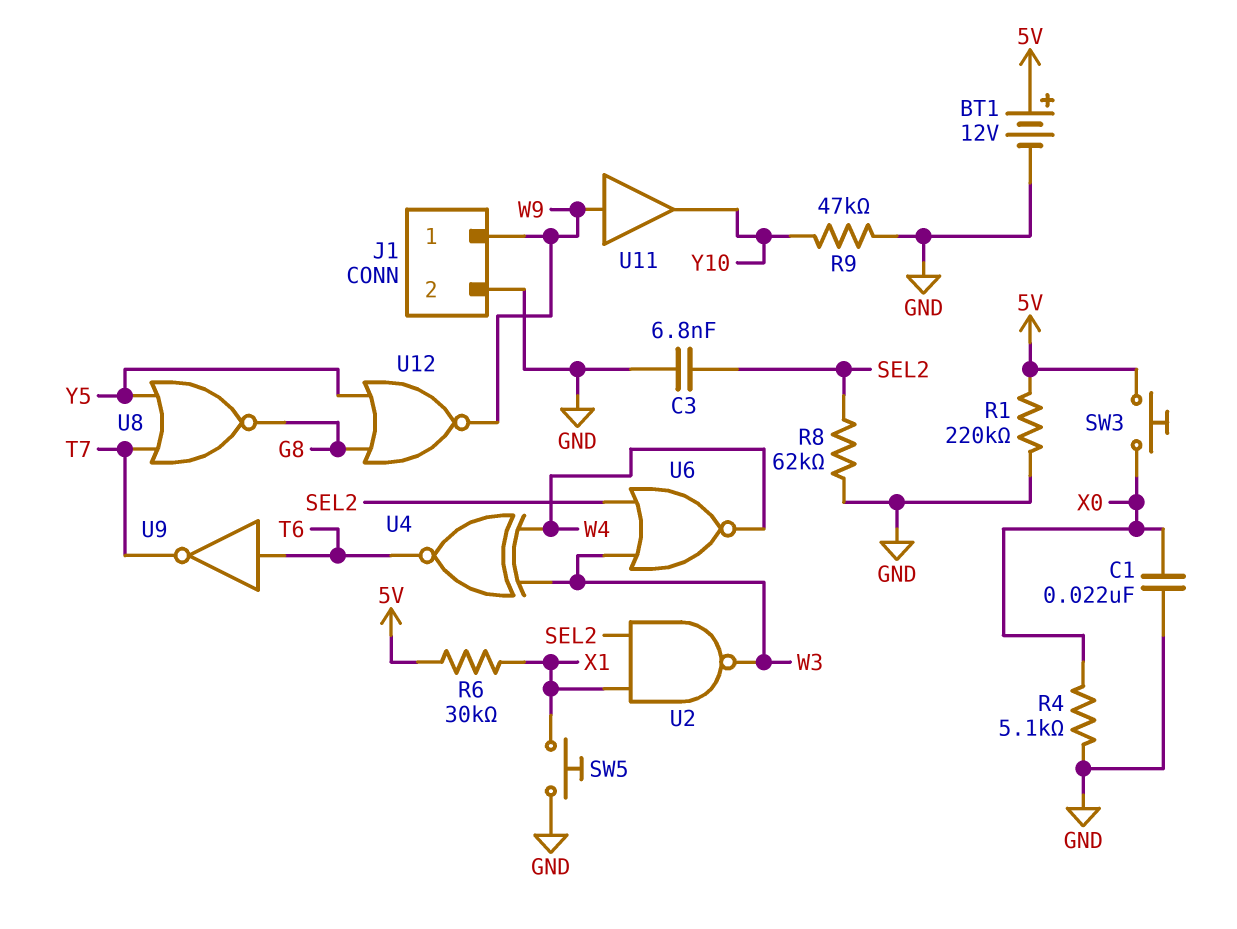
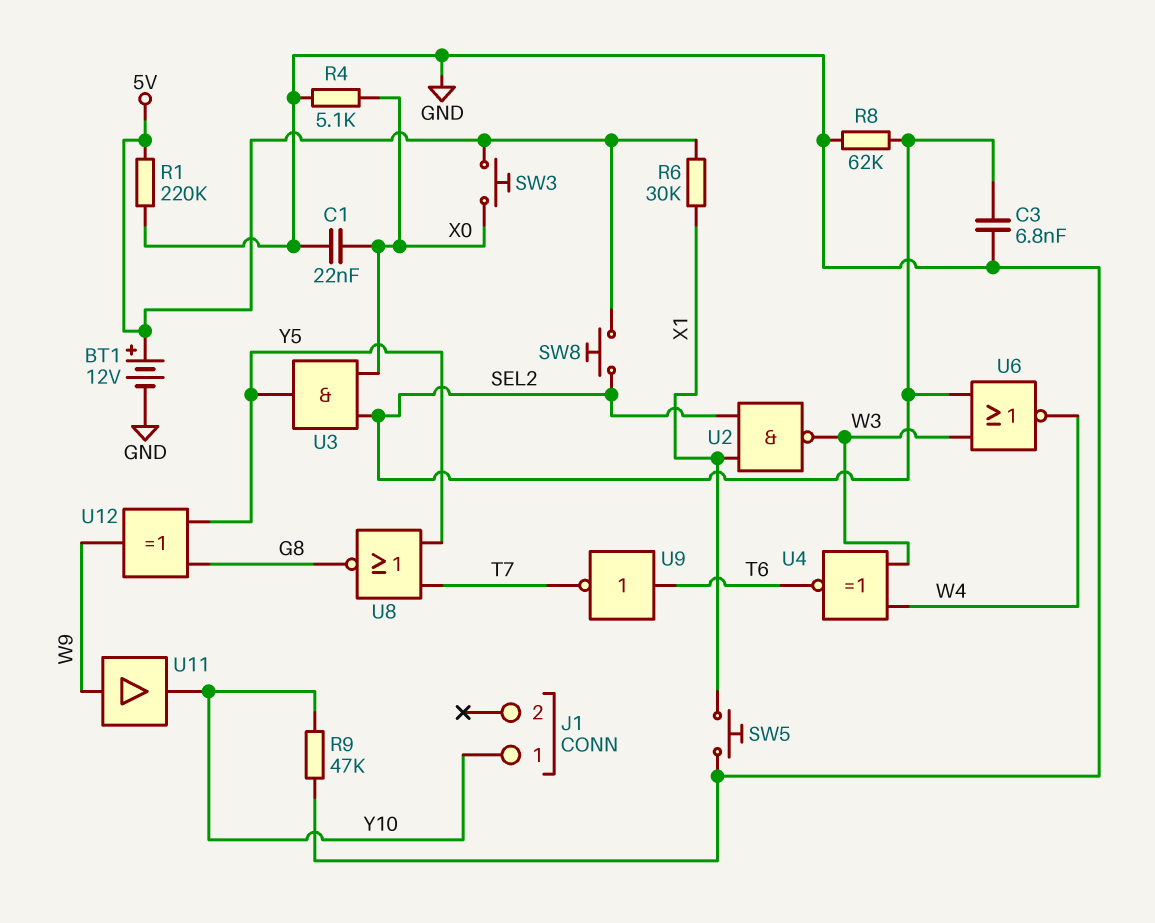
J1 pin 1: W9 -> Y10
J1 pin 2: GND -> none
SW8: none -> button (5V, SEL2)
U3: none -> AND (in SEL2, in X0, out Y5)
U12: NOR (in G8, in Y5, out W9) -> XOR (in G8, in Y5, out W9)

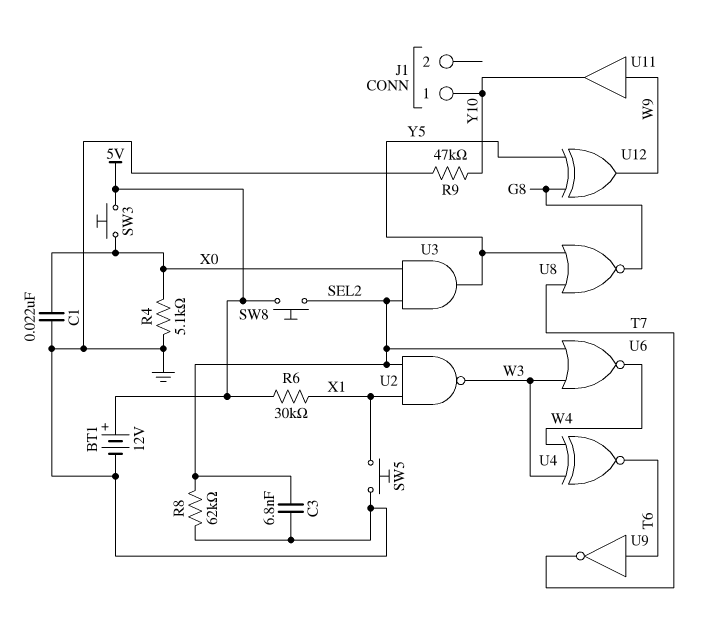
R1: 220k (5V, GND) -> none

